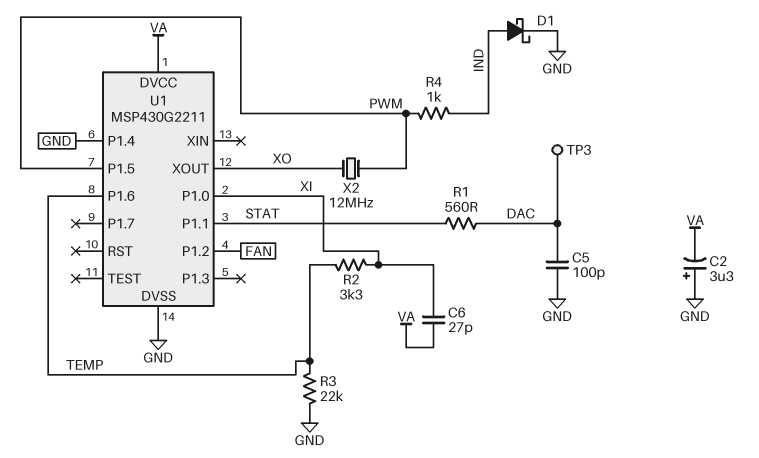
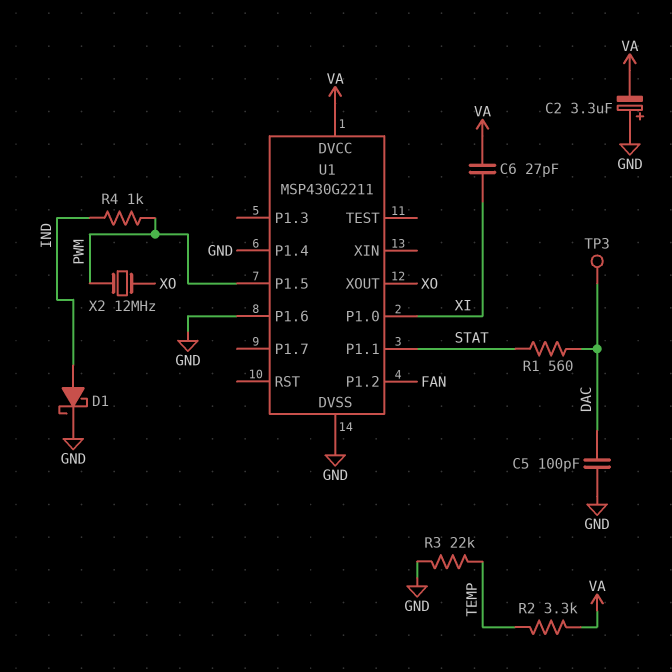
R2: 3.3k (TEMP, XI) -> 3.3k (TEMP, VA)
U1 pin P1.6: TEMP -> GND

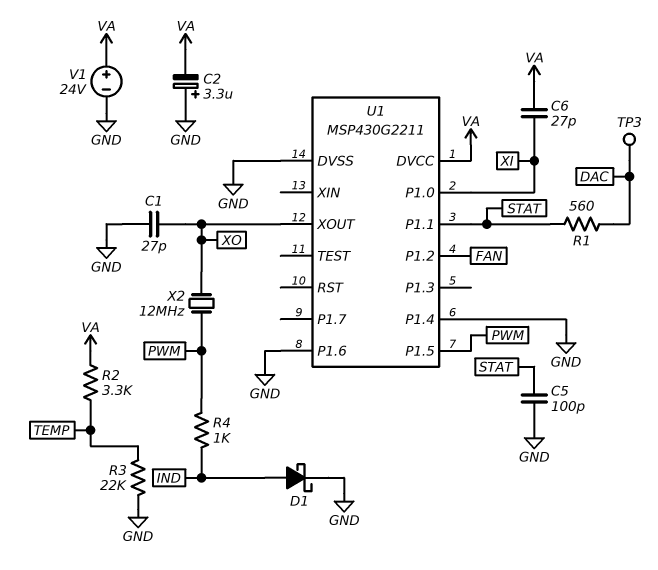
C1: none -> 27pF (GND, XO)
C5: 100pF (DAC, GND) -> 100pF (GND, STAT)
V1: none -> 24V (plus VA, minus GND)

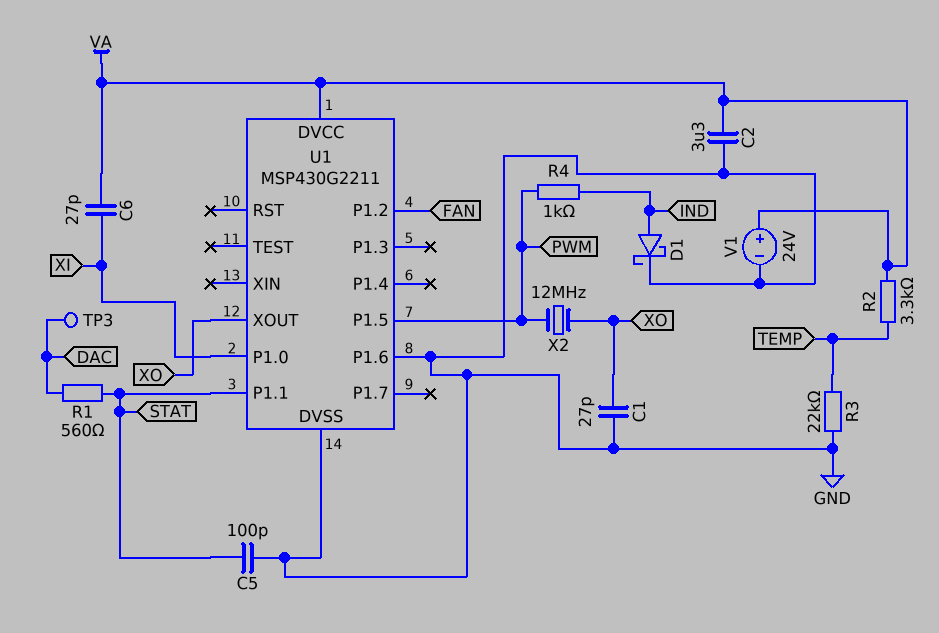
C2: 3.3uF (plus GND, minus VA) -> 3.3uF (GND, VA)
U1 pin P1.4: GND -> none

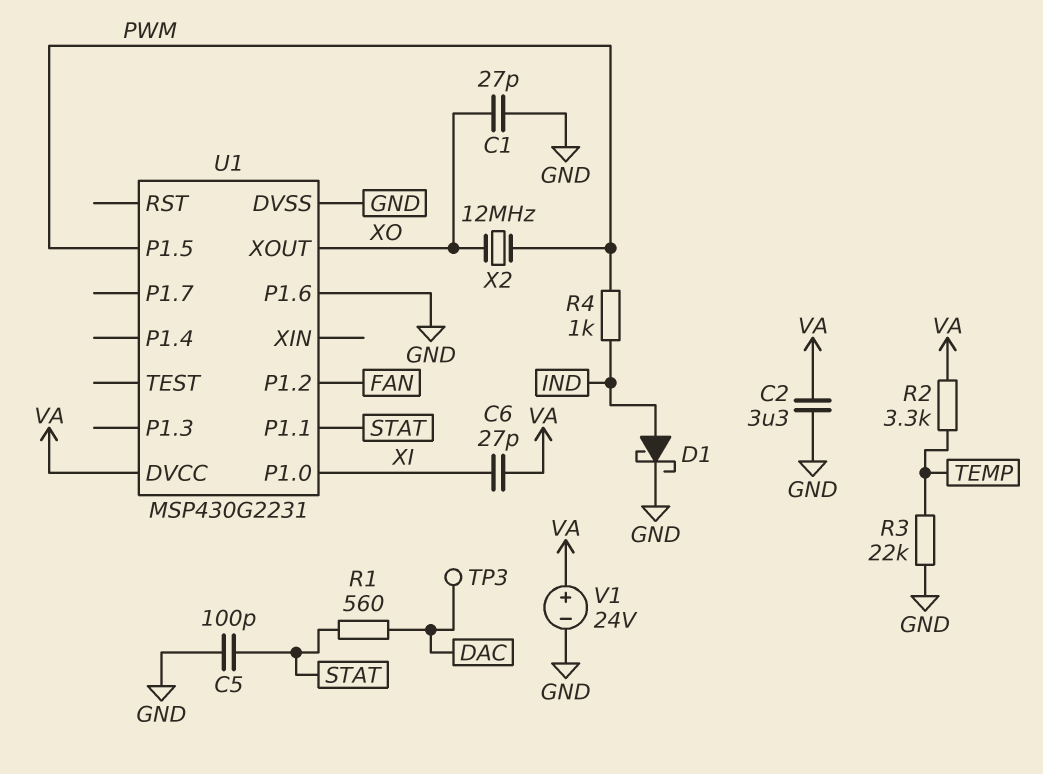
U1: MSP430G2211 -> MSP430G2231

